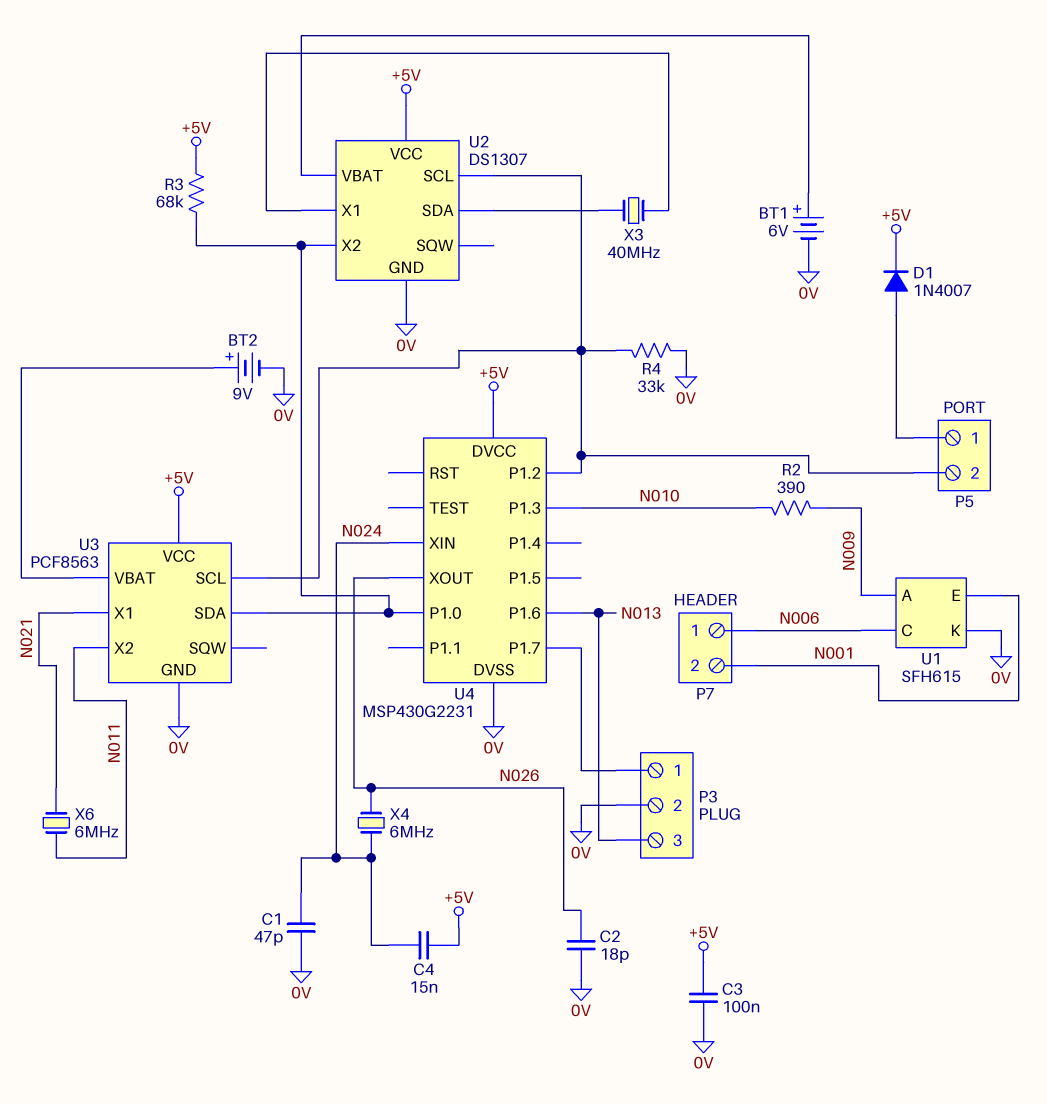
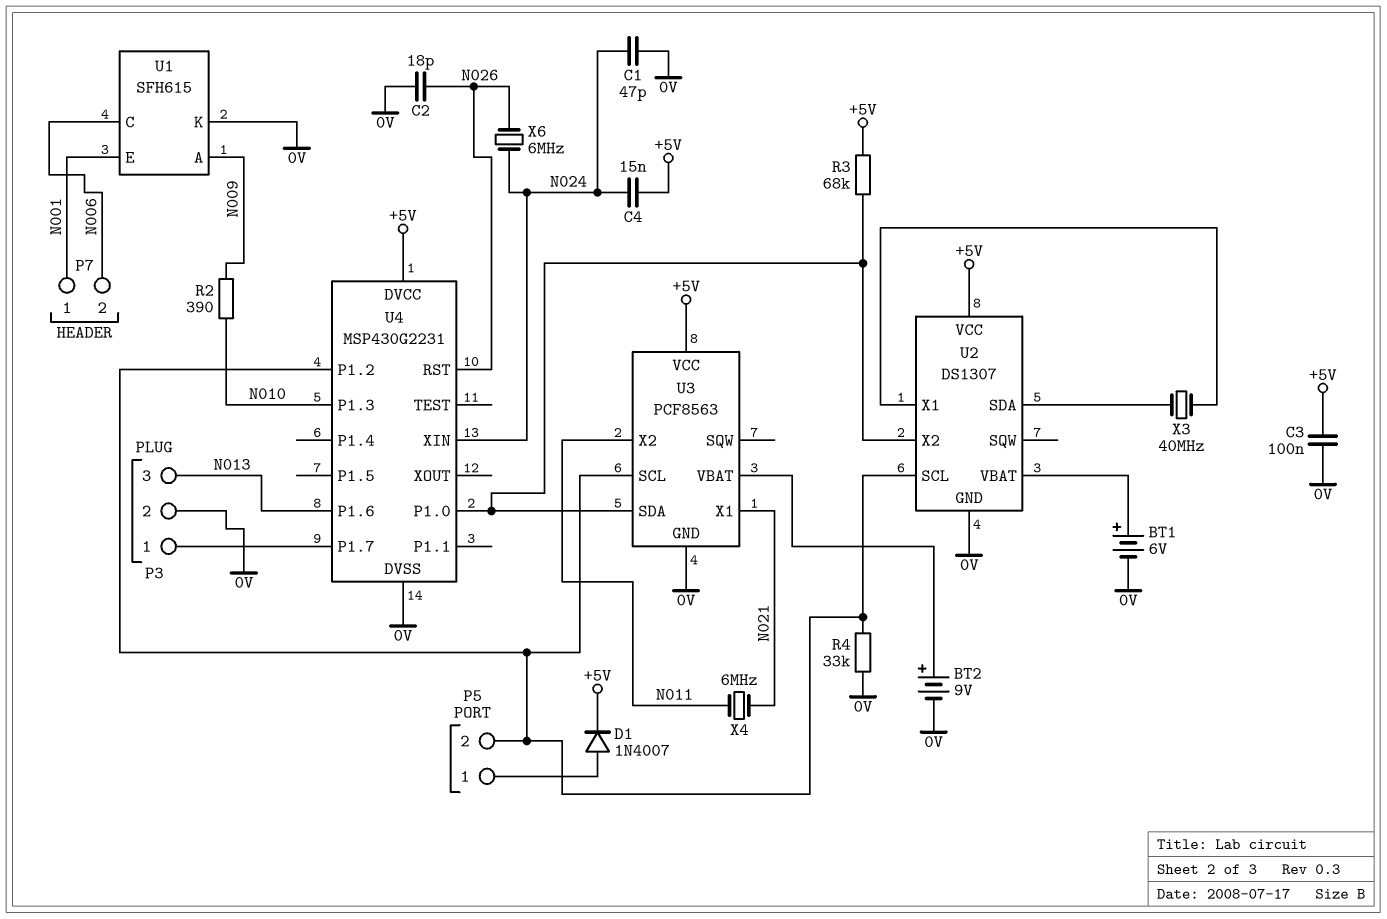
P7 pin 1: N006 -> N001
P7 pin 2: N001 -> N006
U4 pin RST: none -> N026
U4 pin XOUT: N026 -> none
X4: 6MHz (N024, N026) -> 6MHz (N011, N021)
X6: 6MHz (N011, N021) -> 6MHz (N024, N026)

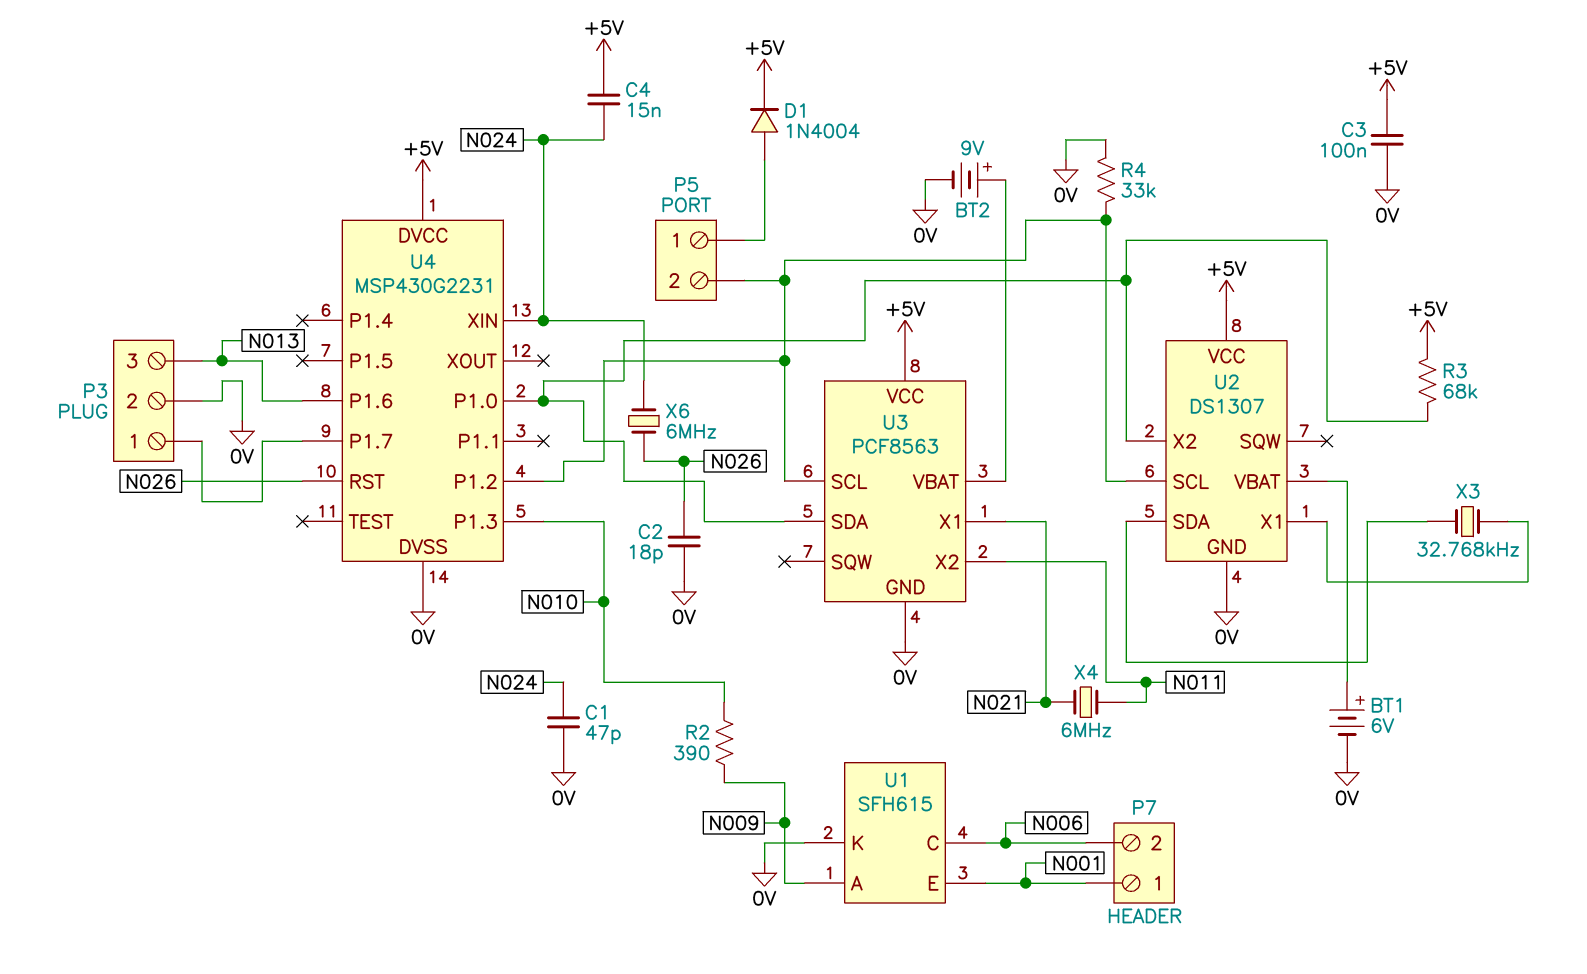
D1: diode 1N4007 (A P5/1, K +5V) -> diode 1N4004 (A P5/1, K +5V)
X3: 40MHz (U2/SDA, U2/X1) -> 32.768kHz (U2/SDA, U2/X1)

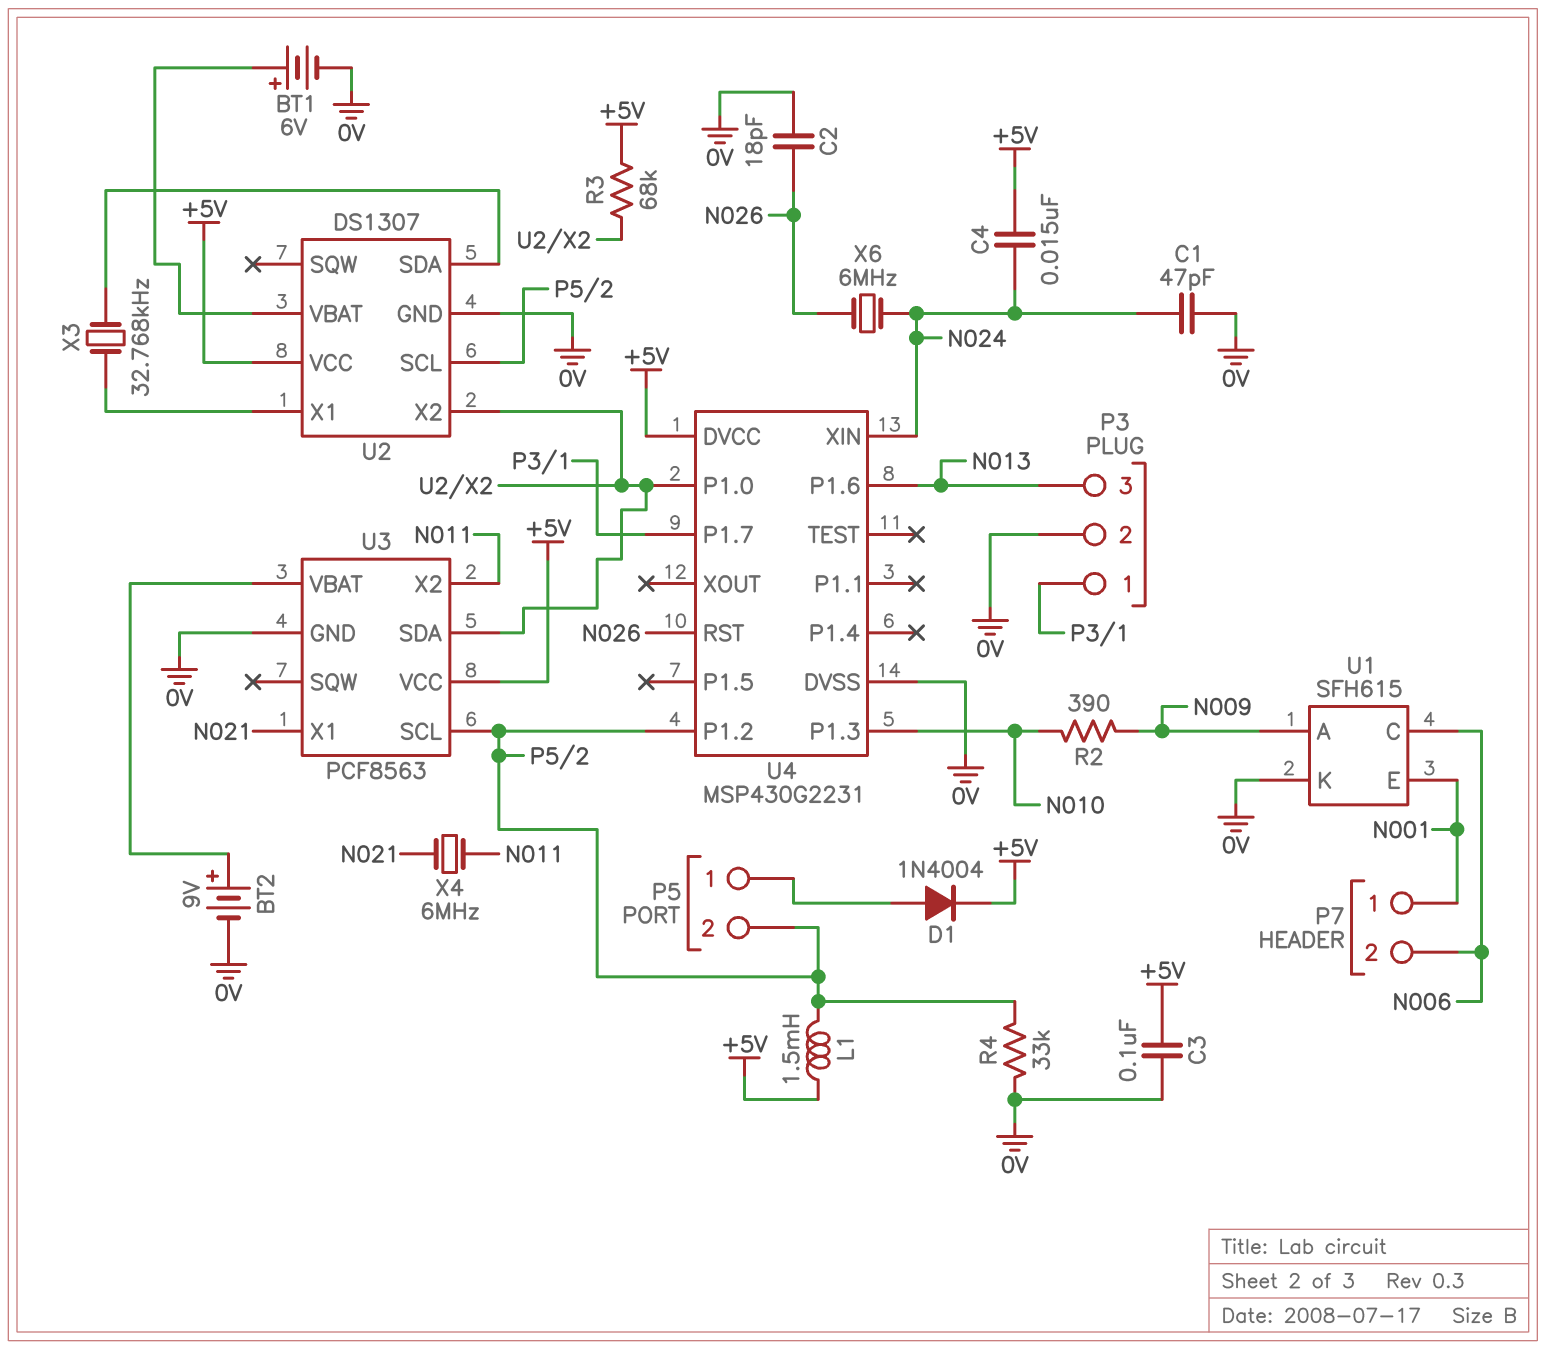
L1: none -> 1.5mH (+5V, P5/2)

